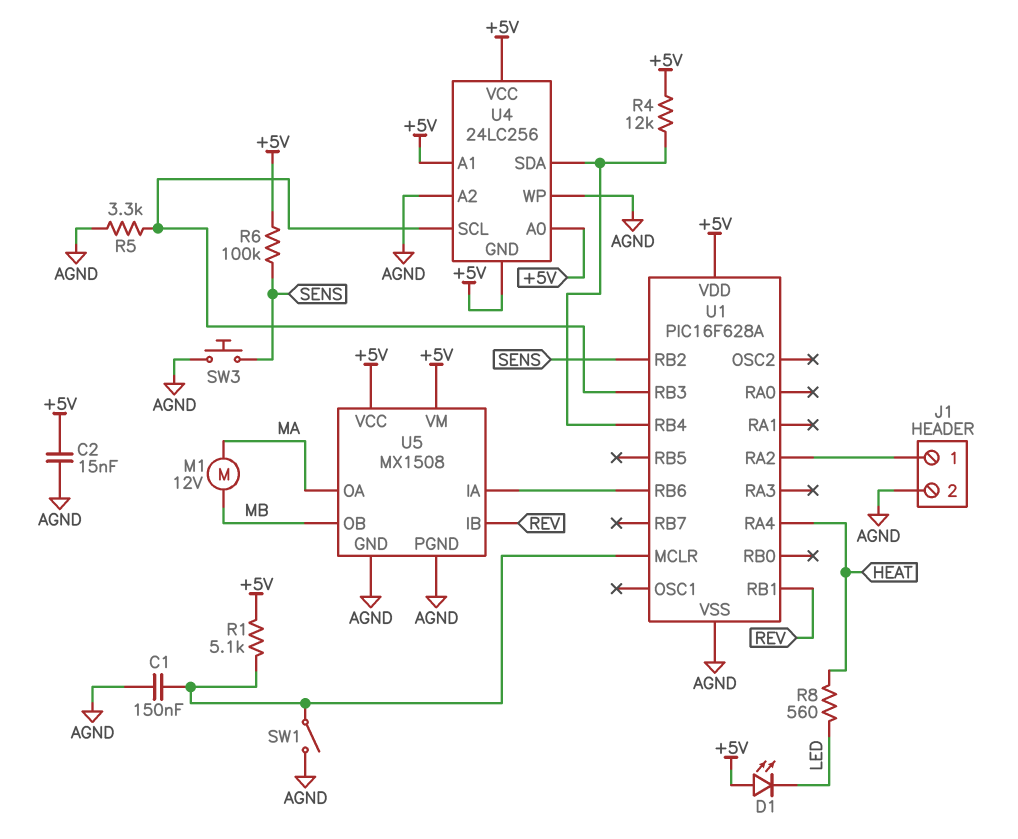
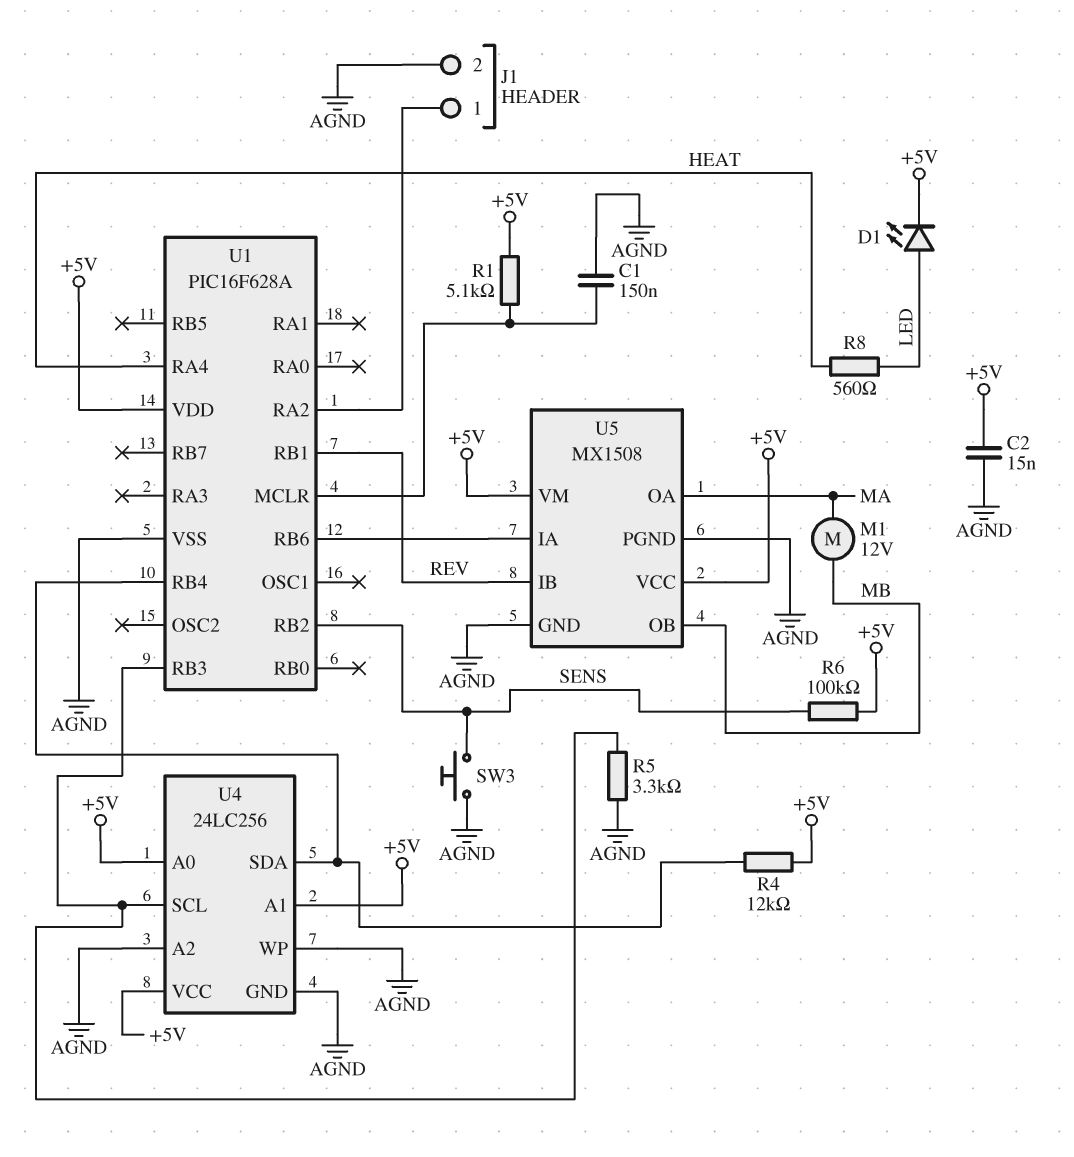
D1: LED (A +5V, K LED) -> LED (A LED, K +5V)
SW1: switch (AGND, U1/MCLR) -> none
U4 pin GND: +5V -> AGND

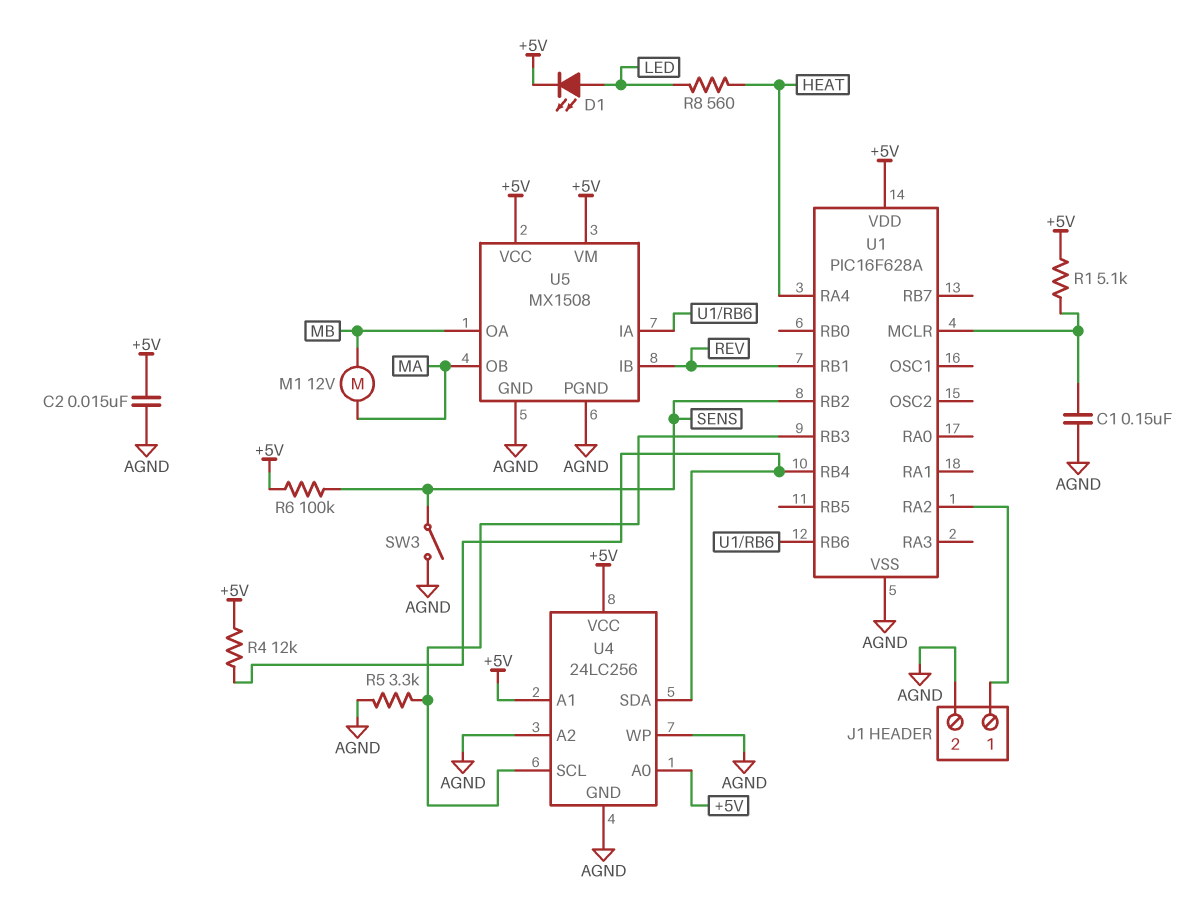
SW3: button (AGND, SENS) -> switch (AGND, SENS)
U5 pin OA: MA -> MB
U5 pin OB: MB -> MA

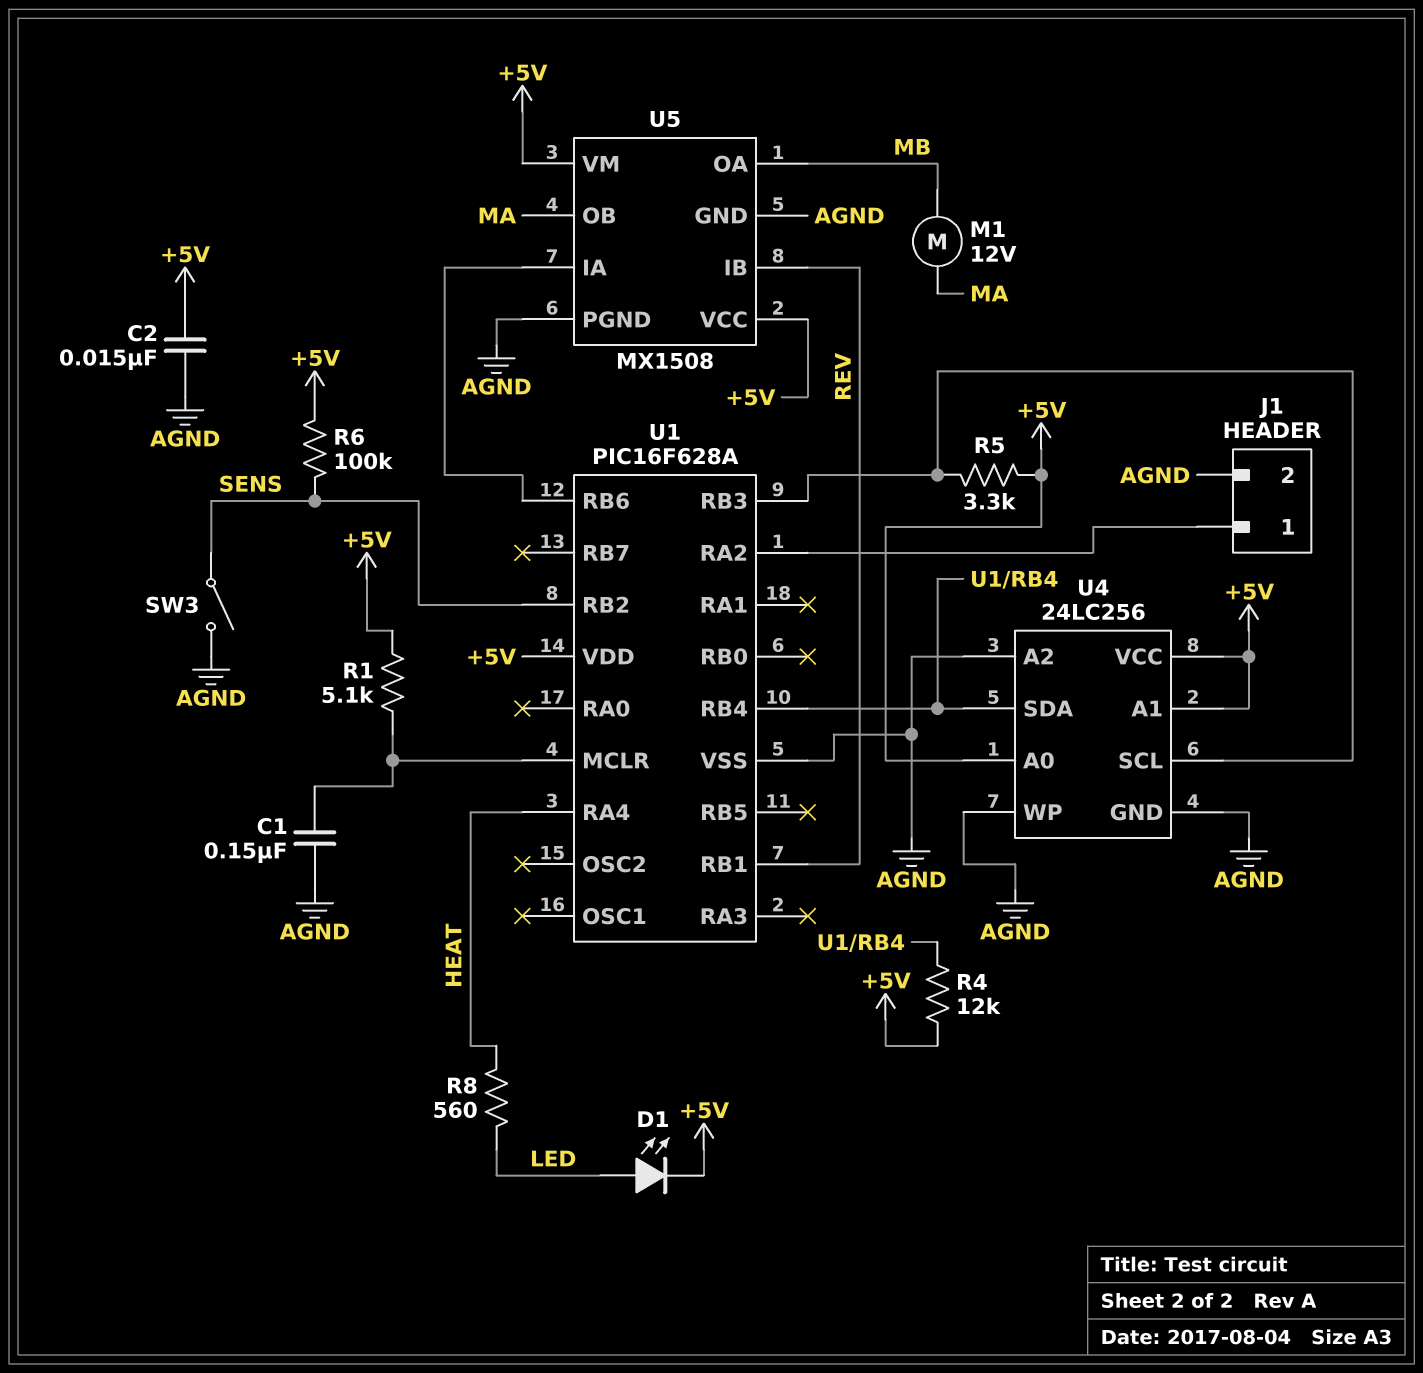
R5: 3.3k (AGND, U1/RB3) -> 3.3k (+5V, U1/RB3)

